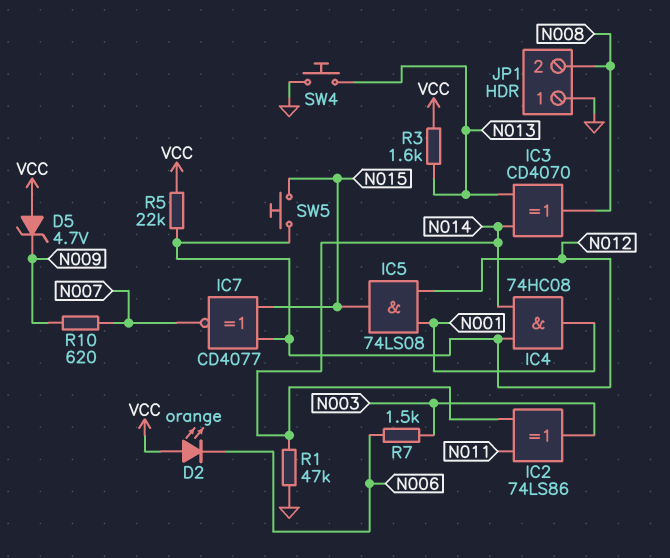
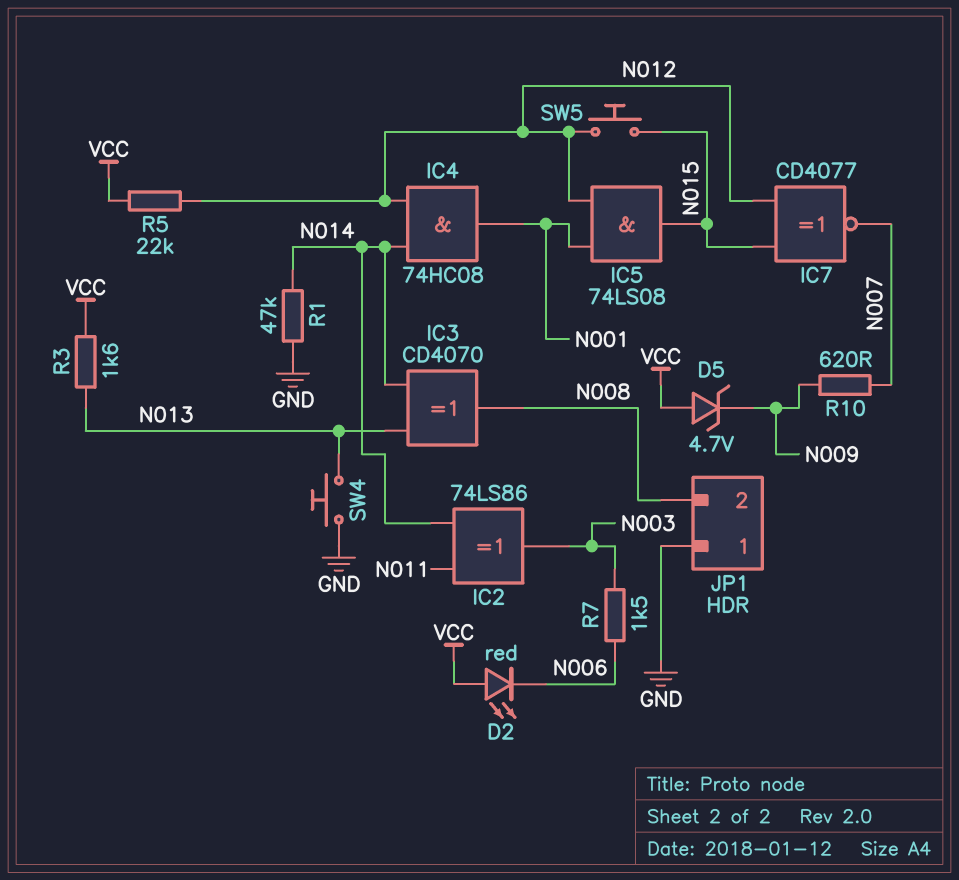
D2: LED orange (A VCC, K N006) -> LED red (A VCC, K N006)

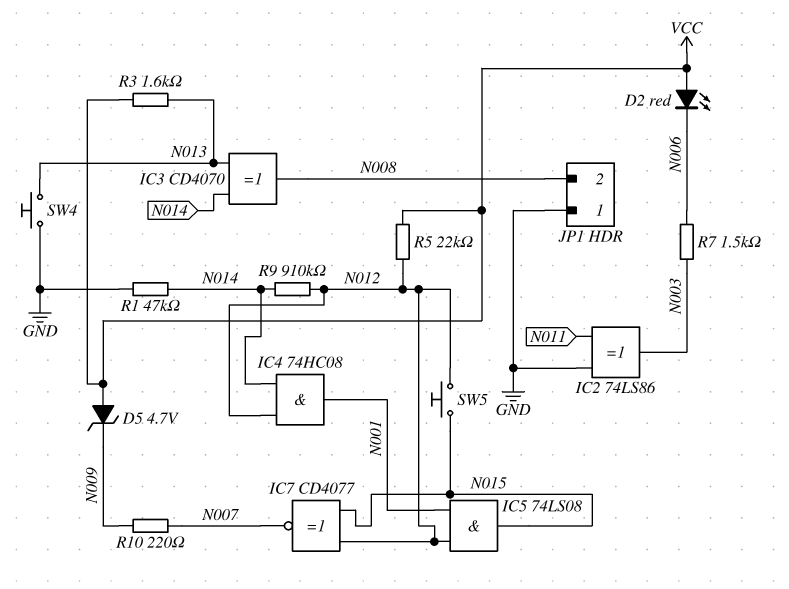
IC2: XOR 74LS86 (in N011, in N014, out N003) -> XOR 74LS86 (in GND, in N011, out N003)
R9: none -> 910k (N012, N014)
R10: 620 (N007, N009) -> 220 (N007, N009)

